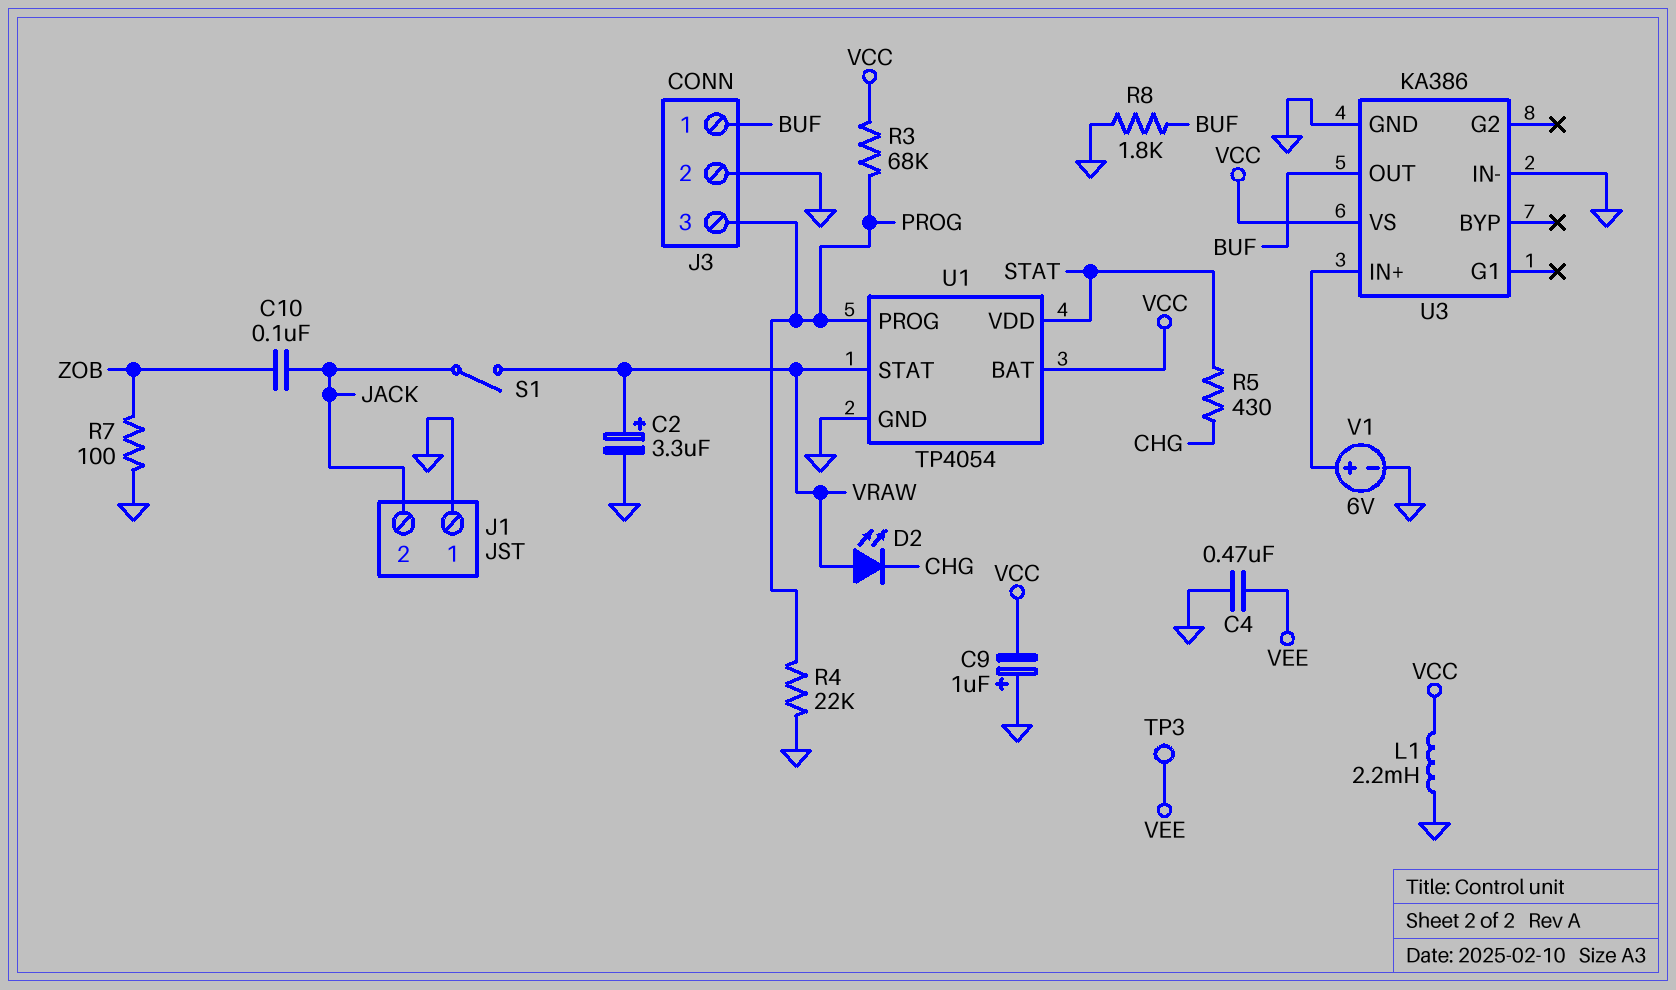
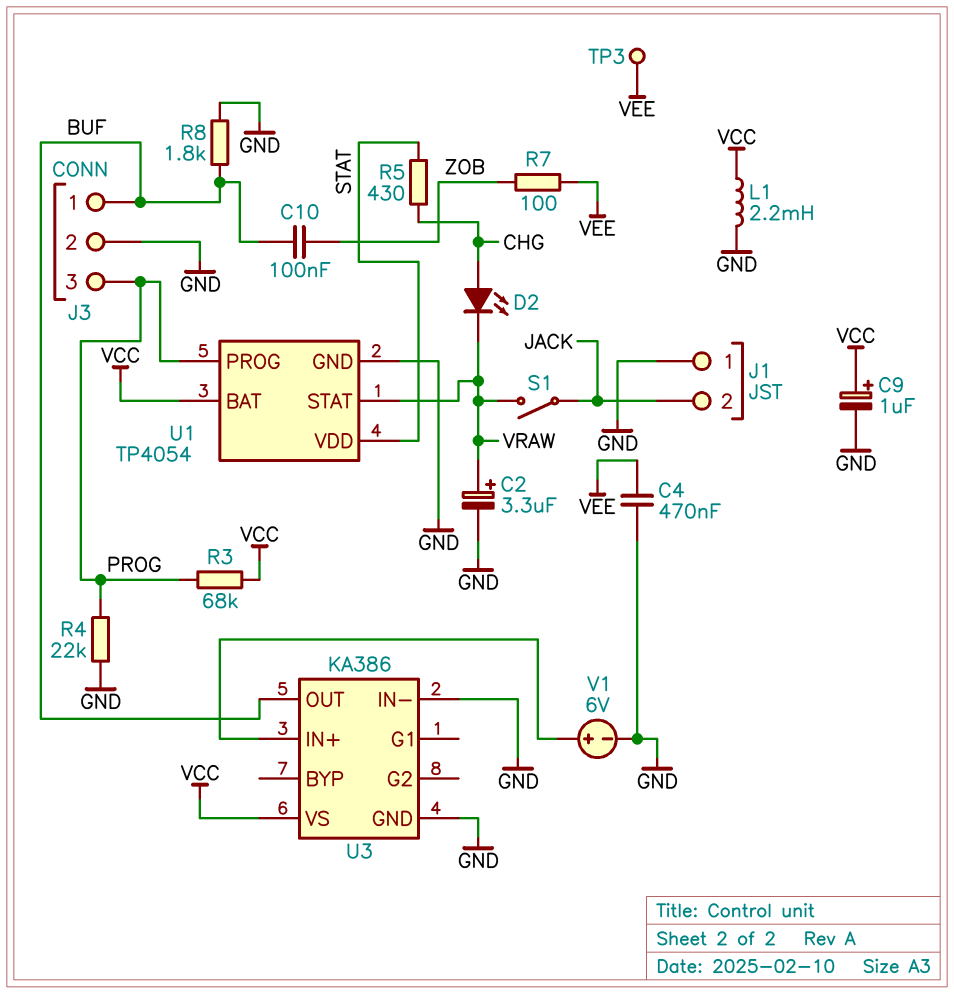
C9: 1uF (plus GND, minus VCC) -> 1uF (plus VCC, minus GND)
C10: 100nF (JACK, ZOB) -> 100nF (BUF, ZOB)
D2: LED (A VRAW, K CHG) -> LED (A CHG, K VRAW)
R7: 100 (GND, ZOB) -> 100 (VEE, ZOB)

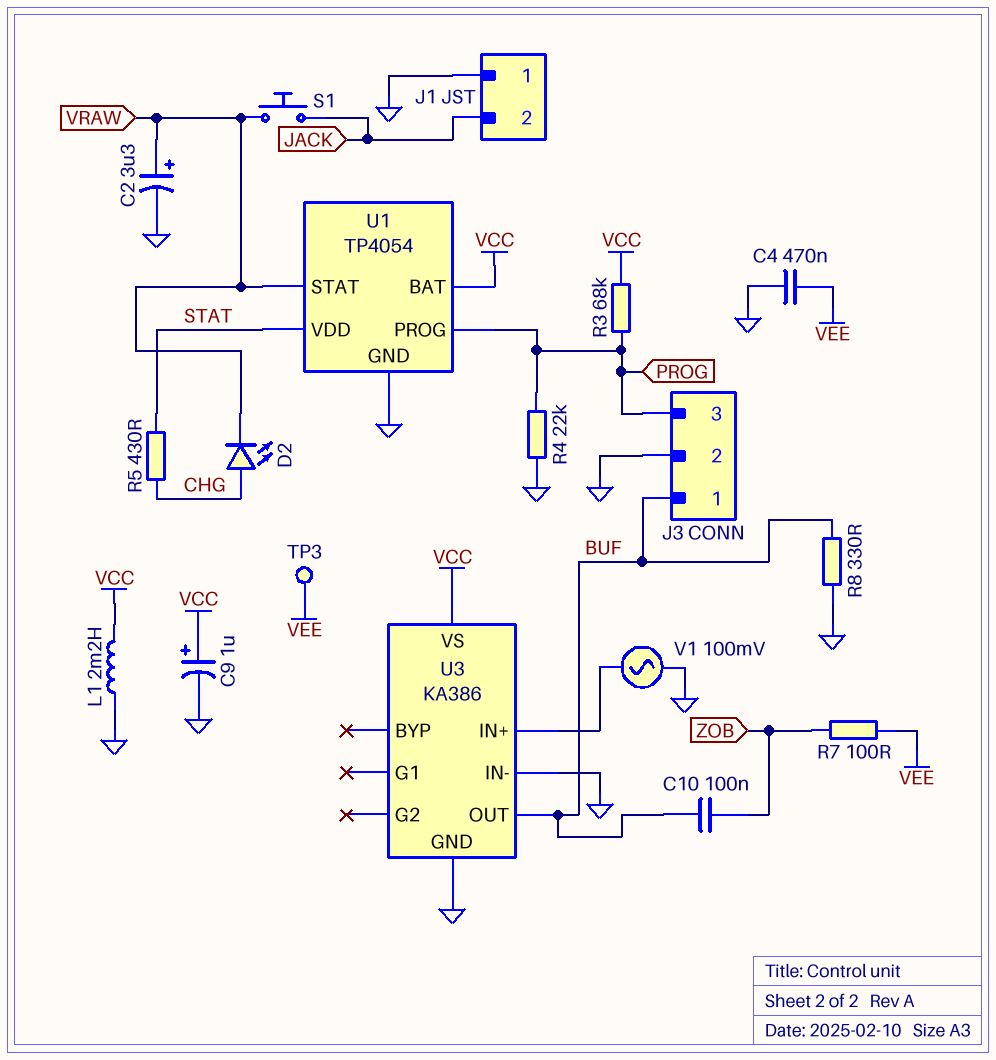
R8: 1.8k (BUF, GND) -> 330 (BUF, GND)
S1: switch (JACK, VRAW) -> button (JACK, VRAW)
V1: 6V (plus U3/IN+, minus GND) -> AC 100mV (GND, U3/IN+)

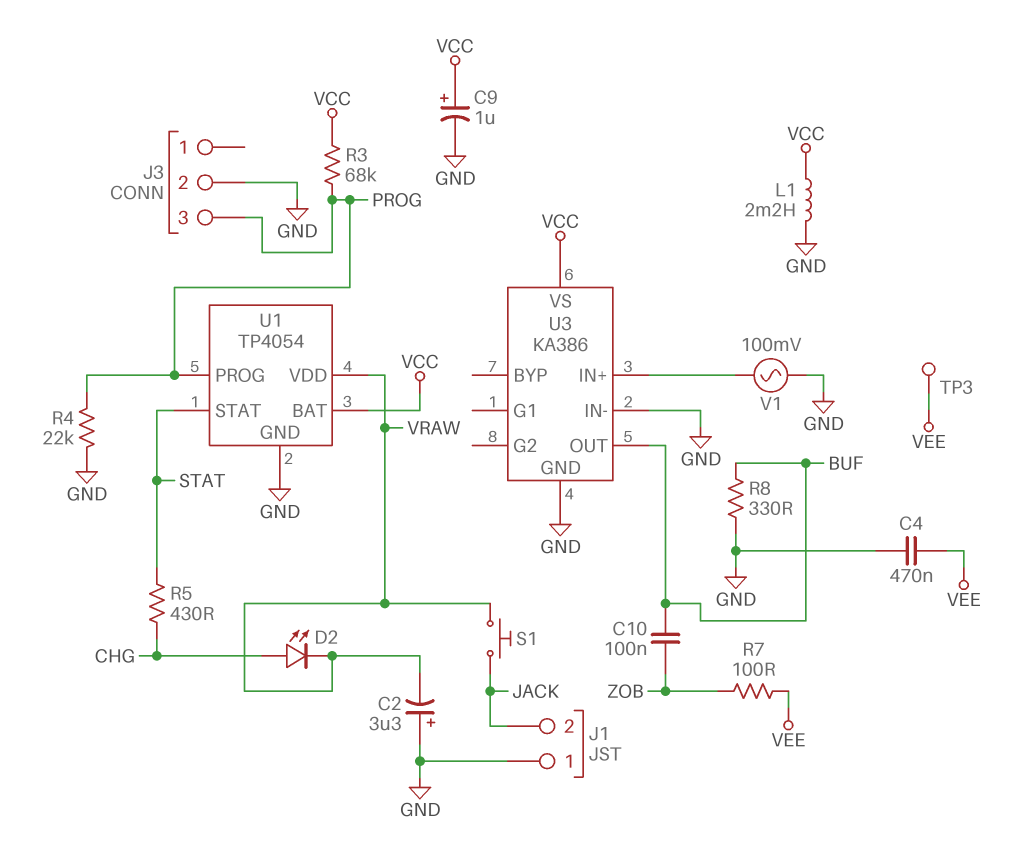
C2: 3.3uF (plus VRAW, minus GND) -> 3.3uF (plus GND, minus VRAW)
J3 pin 1: BUF -> none
U1 pin STAT: VRAW -> STAT
U1 pin VDD: STAT -> VRAW

